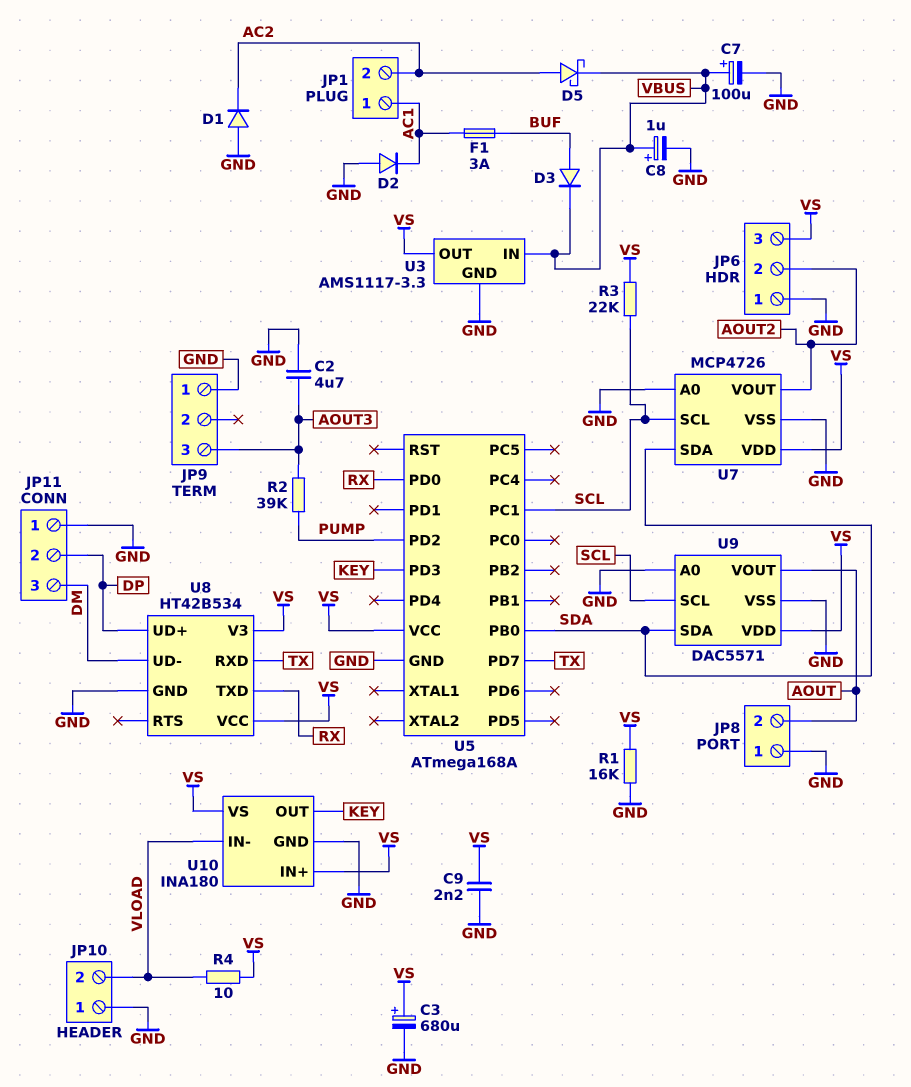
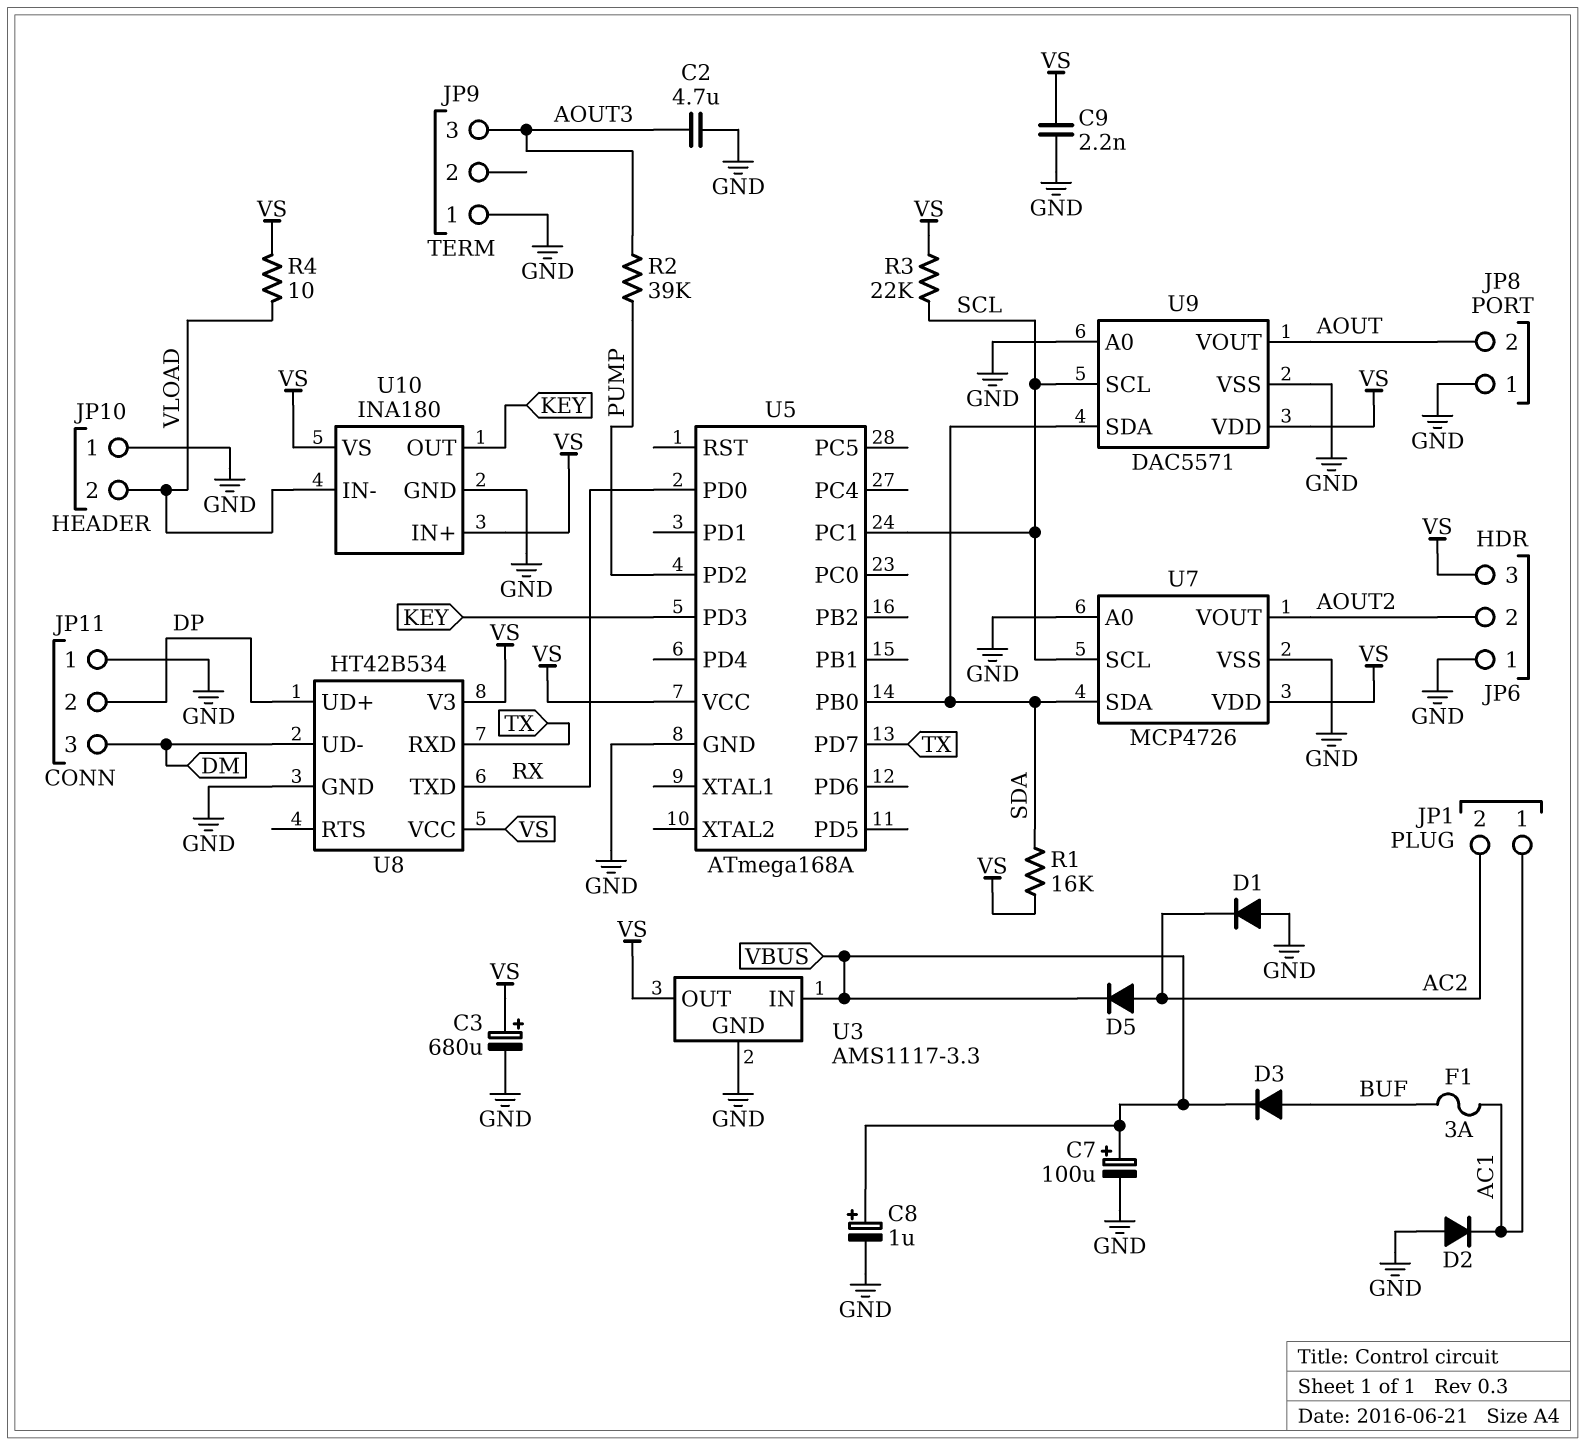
D5: schottky (A AC2, K VBUS) -> diode (A AC2, K VBUS)
R1: 16k (GND, VS) -> 16k (SDA, VS)

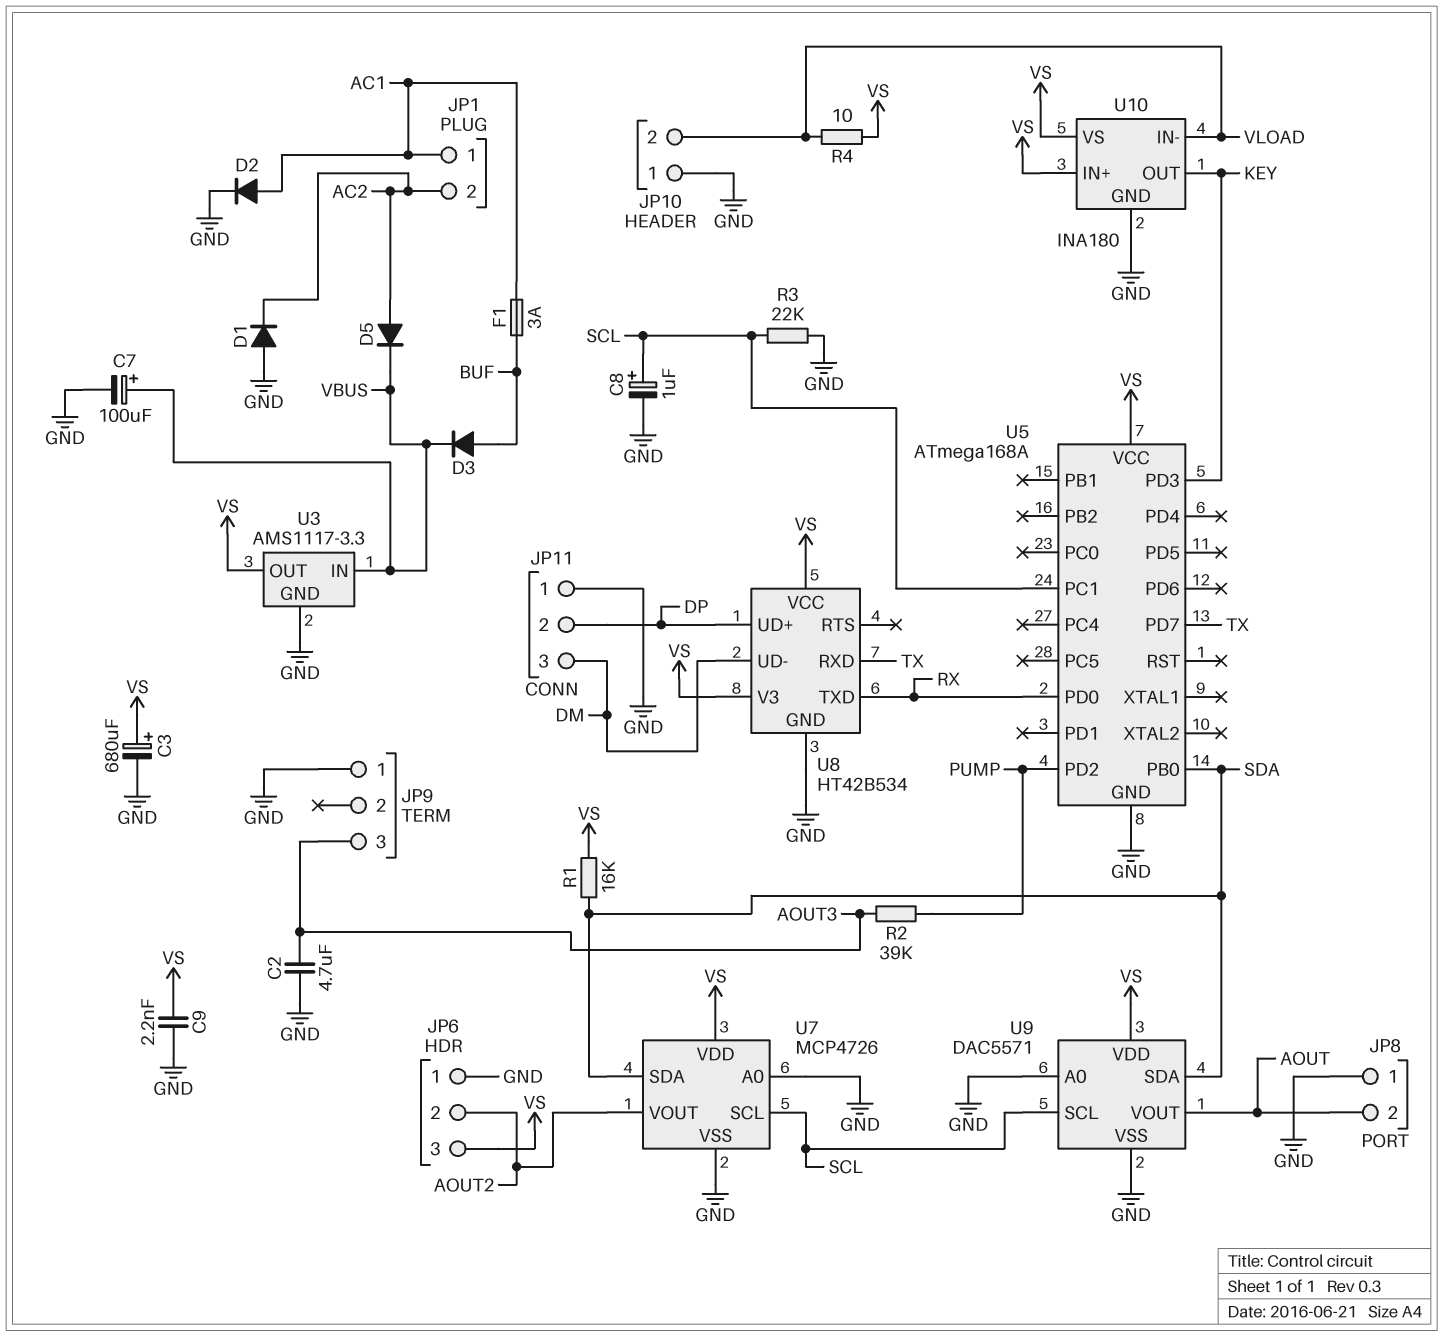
C8: 1uF (plus VBUS, minus GND) -> 1uF (plus SCL, minus GND)
D2: diode (A GND, K AC1) -> diode (A AC1, K GND)
R3: 22k (SCL, VS) -> 22k (GND, SCL)

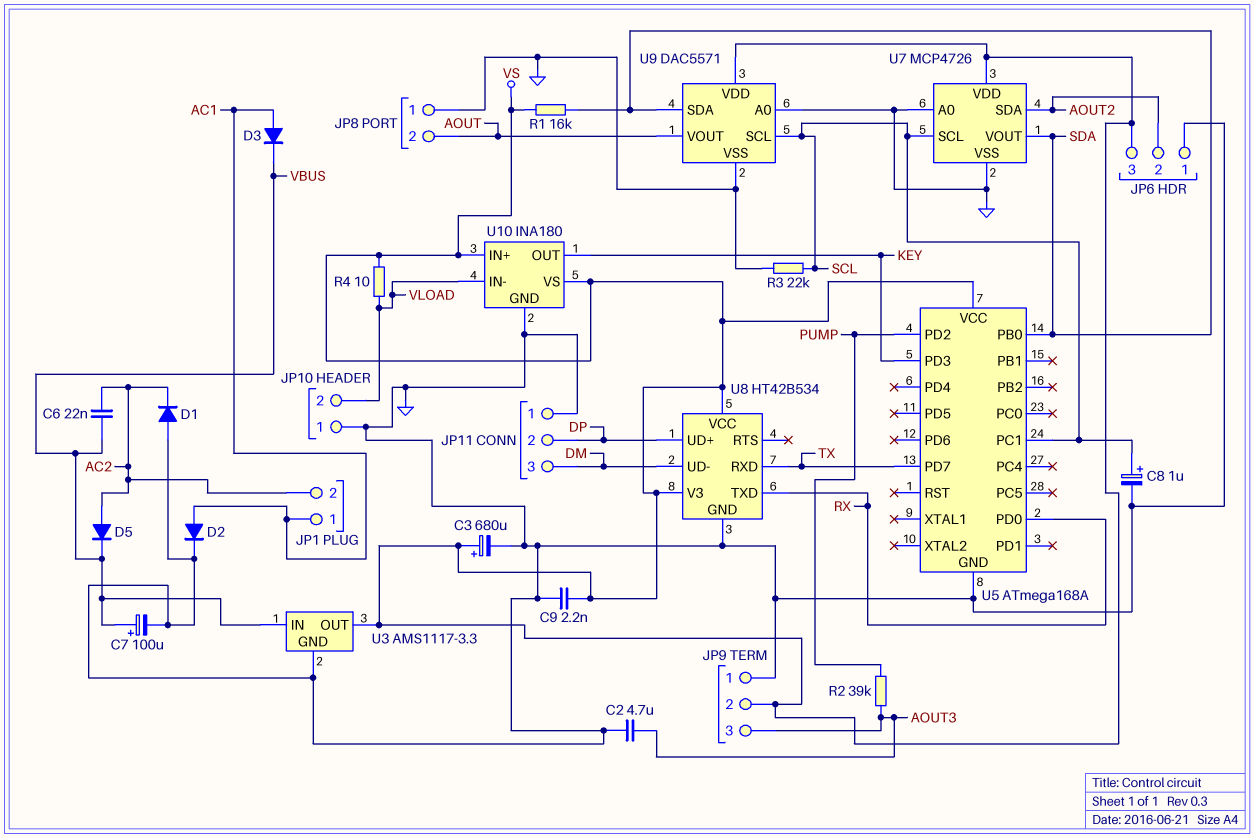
C6: none -> 22nF (AC2, VBUS)
D3: diode (A BUF, K VBUS) -> diode (A AC1, K VBUS)
F1: 3A (AC1, BUF) -> none
JP9 pin 2: none -> VS
U7 pin SDA: SDA -> AOUT2
U7 pin VOUT: AOUT2 -> SDA

